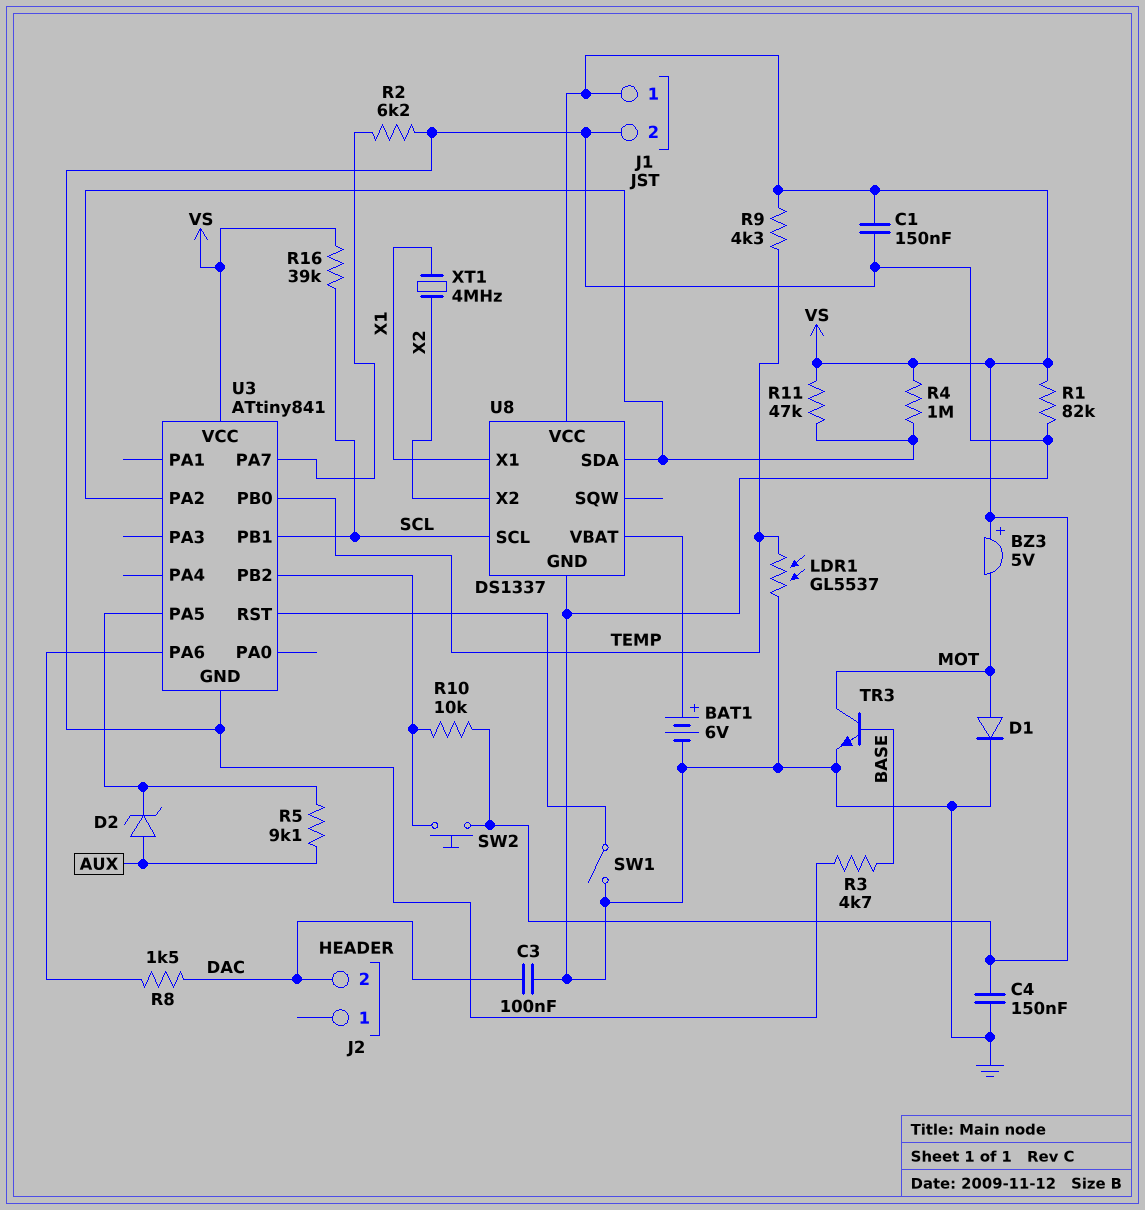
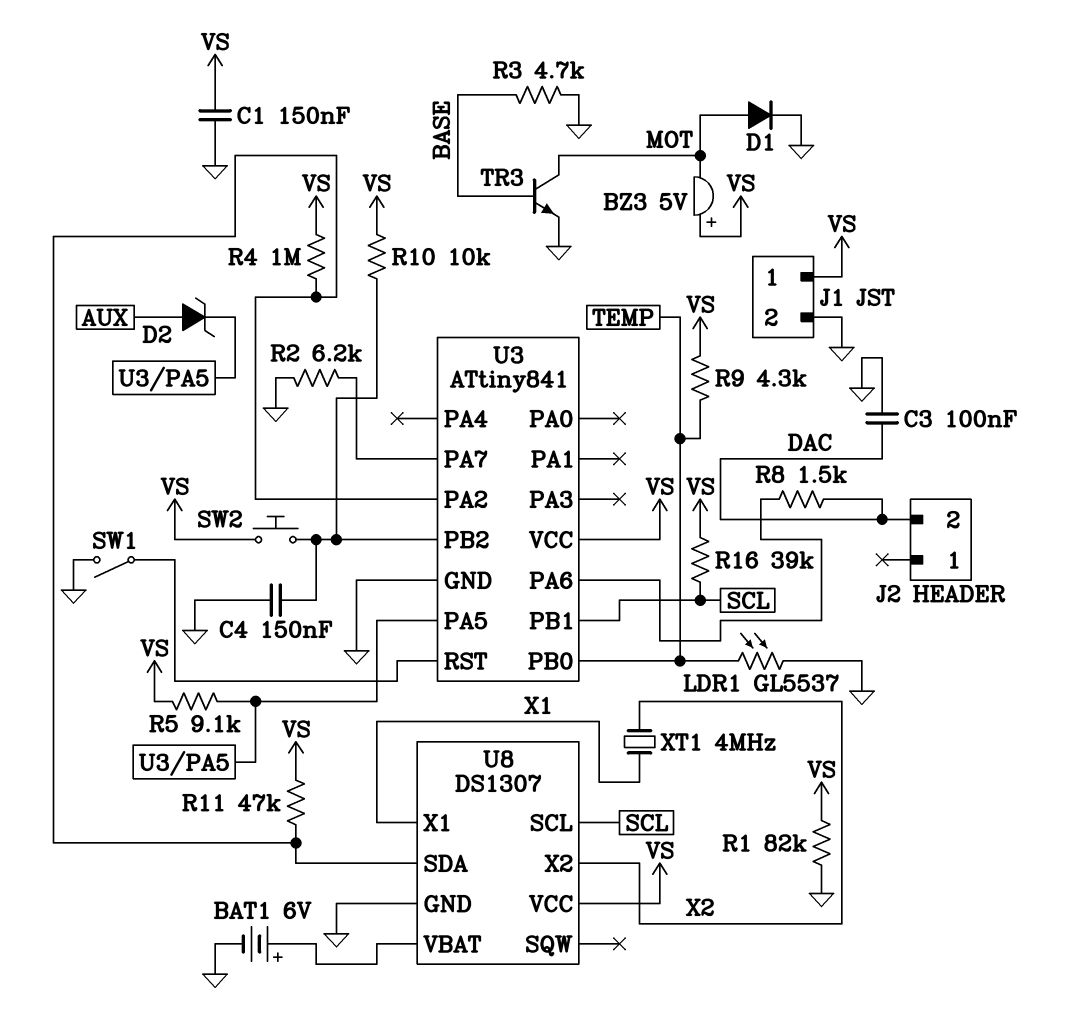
C4: 150nF (GND, VS) -> 150nF (GND, U3/PB2)
R5: 9.1k (AUX, U3/PA5) -> 9.1k (U3/PA5, VS)
U8: DS1337 -> DS1307

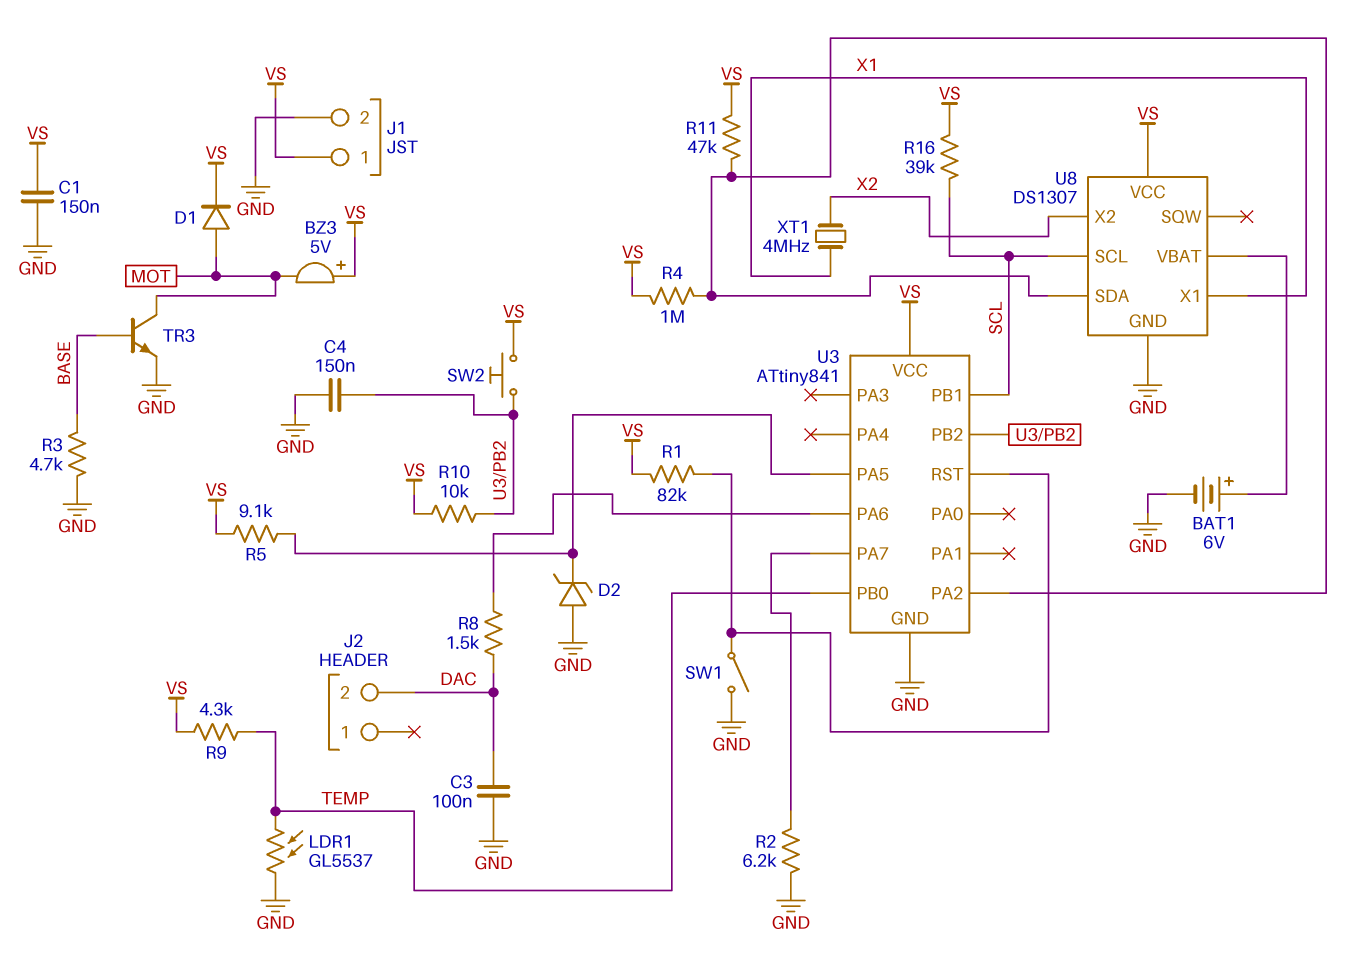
D1: diode (A MOT, K GND) -> diode (A MOT, K VS)
D2: zener (A AUX, K U3/PA5) -> zener (A GND, K U3/PA5)
R1: 82k (GND, VS) -> 82k (U3/RST, VS)

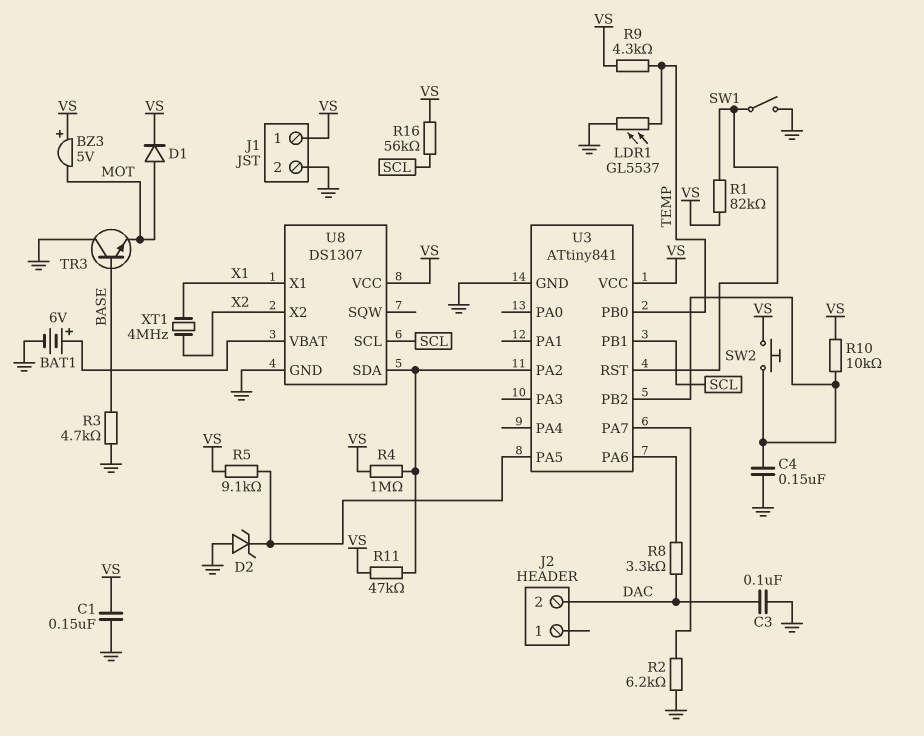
R8: 1.5k (DAC, U3/PA6) -> 3.3k (DAC, U3/PA6)
R16: 39k (SCL, VS) -> 56k (SCL, VS)
TR3: NPN (B BASE, C MOT, E GND) -> NPN (B BASE, C GND, E MOT)

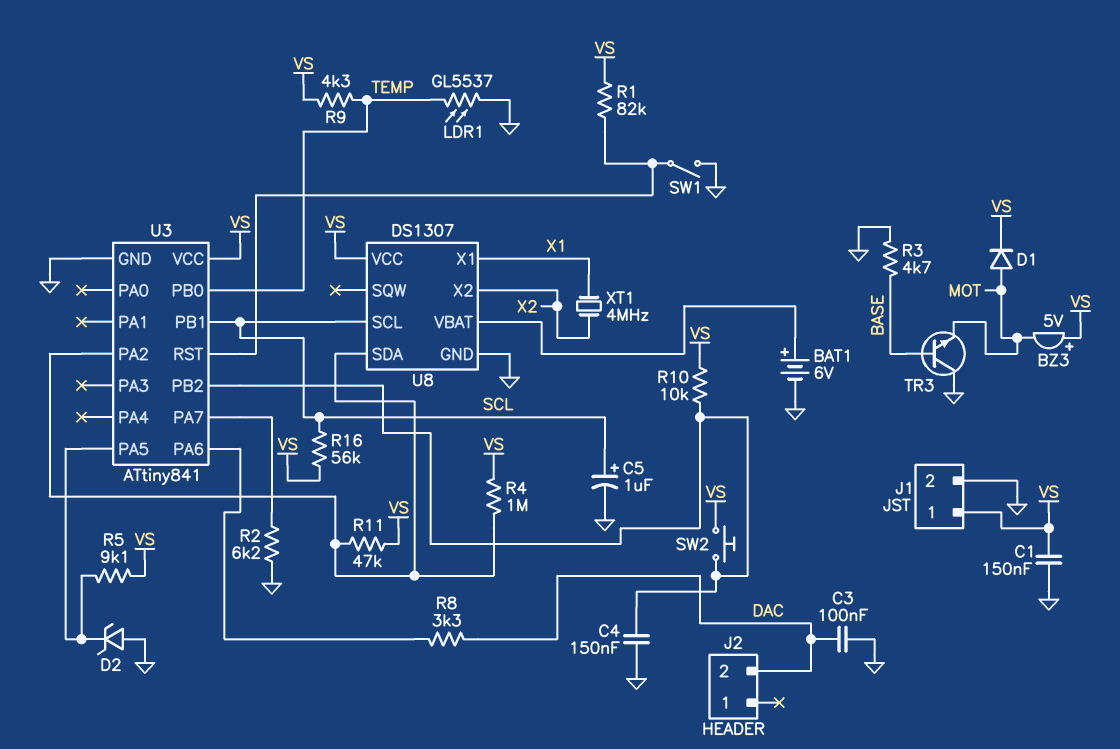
C5: none -> 1uF (plus SCL, minus GND)

